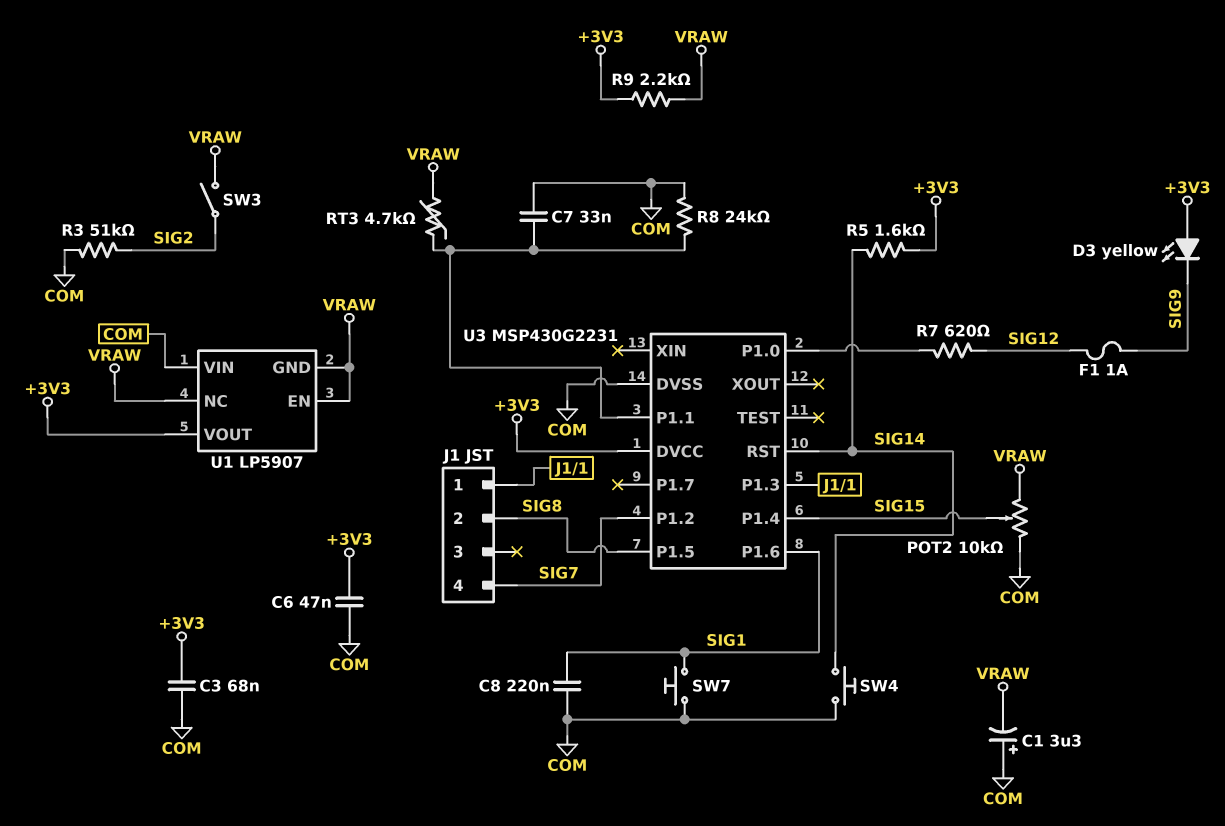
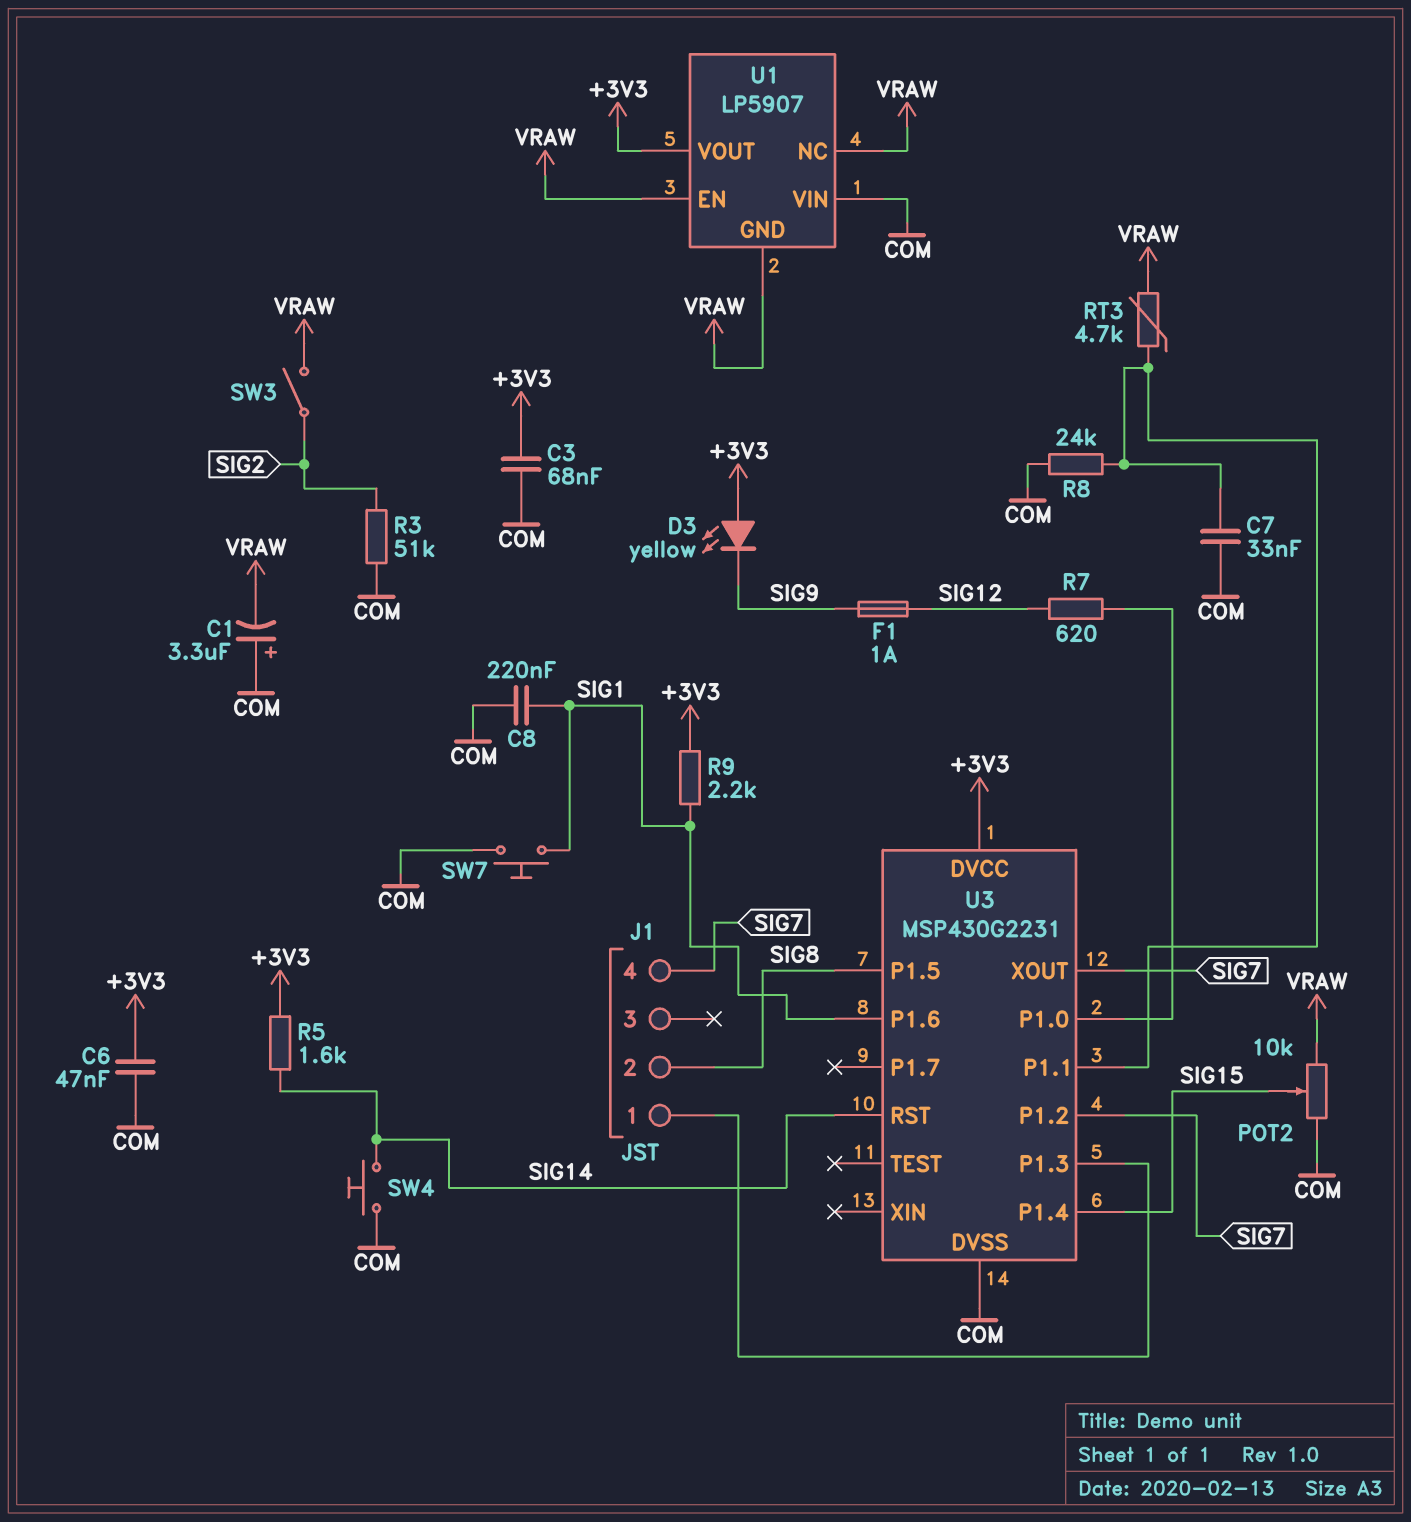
R9: 2.2k (+3V3, VRAW) -> 2.2k (+3V3, SIG1)
U3 pin XOUT: none -> SIG7

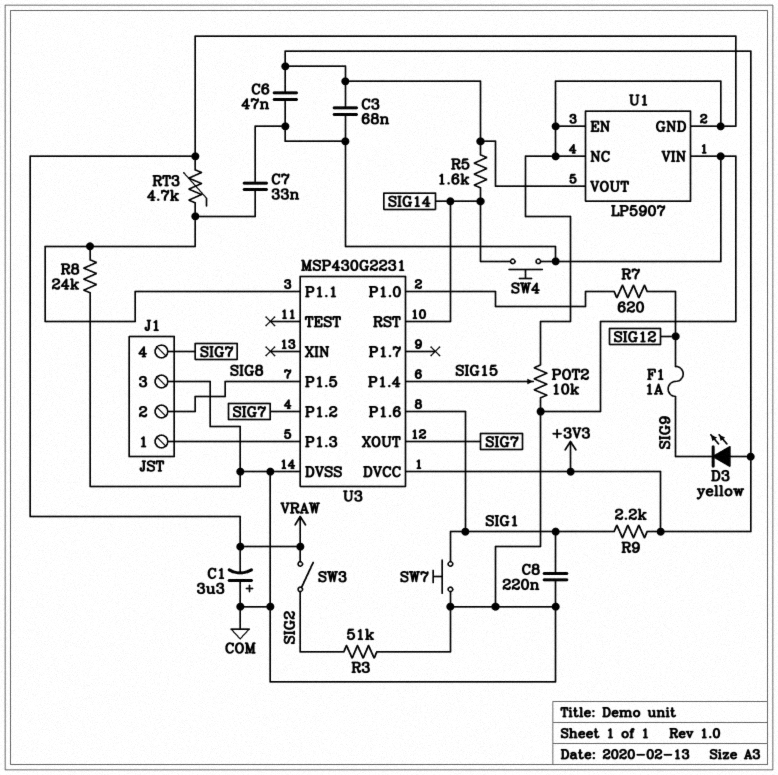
J1 pin 3: none -> COM

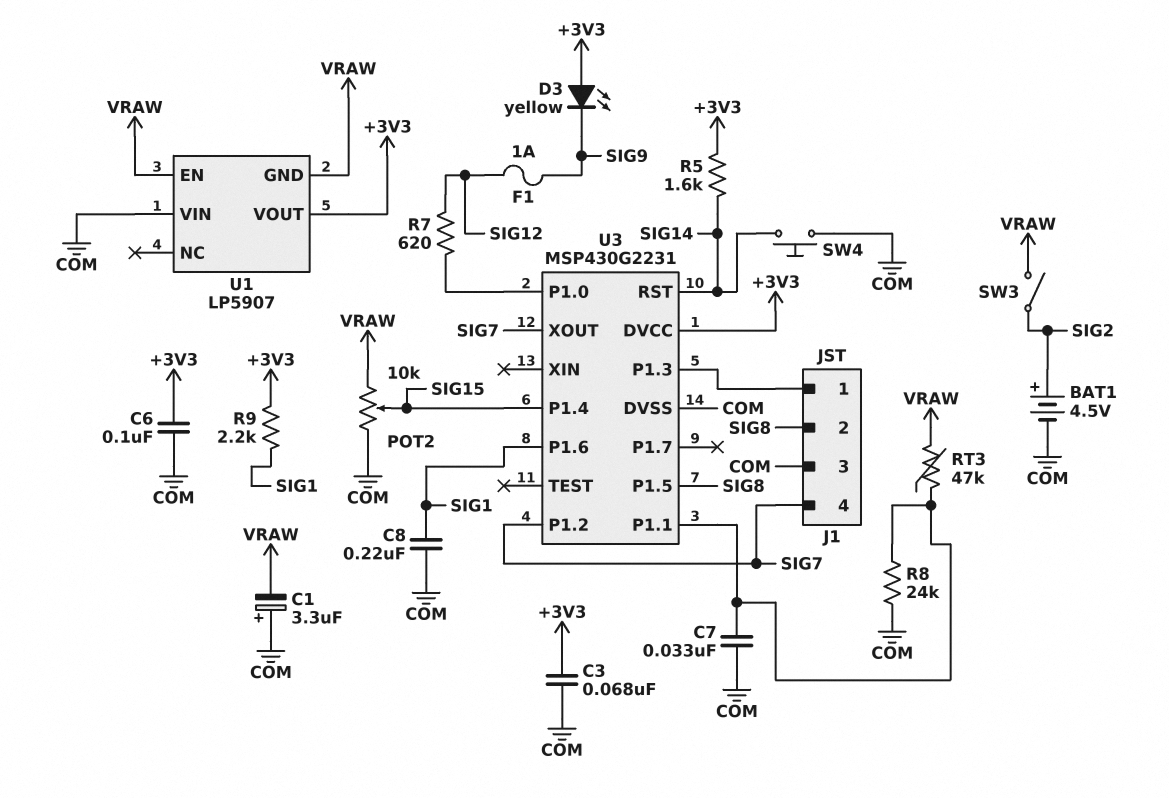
BAT1: none -> 4.5V (plus SIG2, minus COM)
C6: 47nF (+3V3, COM) -> 100nF (+3V3, COM)
R3: 51k (COM, SIG2) -> none
RT3: 4.7k (U3/P1.1, VRAW) -> 47k (U3/P1.1, VRAW)
SW7: button (COM, SIG1) -> none
U1 pin NC: VRAW -> none

